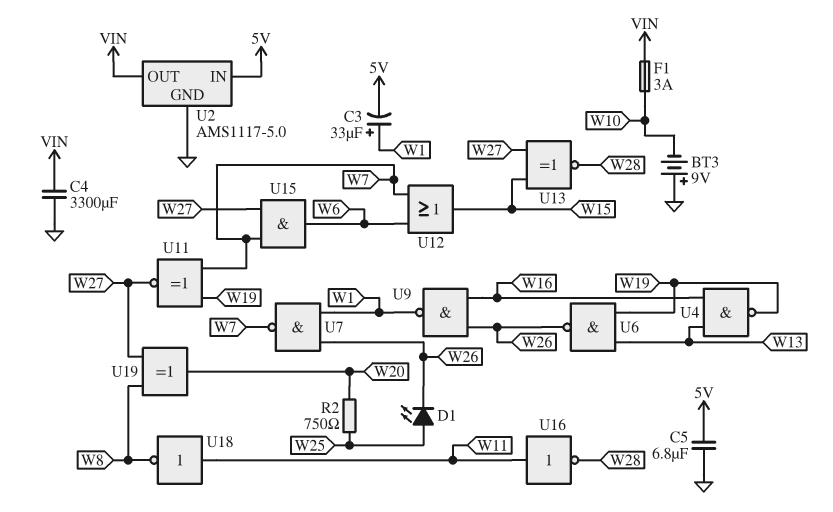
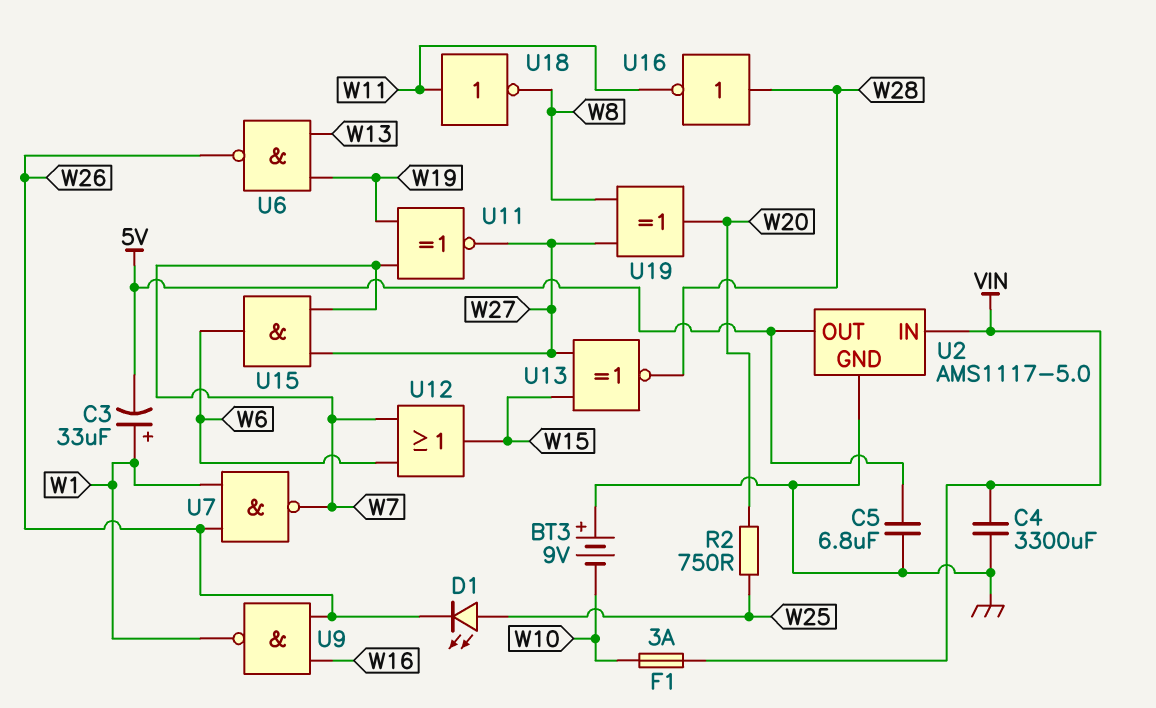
U2 pin IN: 5V -> VIN
U2 pin OUT: VIN -> 5V
U4: NAND (in W13, in W16, out W19) -> none
U16: NOT (in W11, out W28) -> NOT (in W28, out W11)

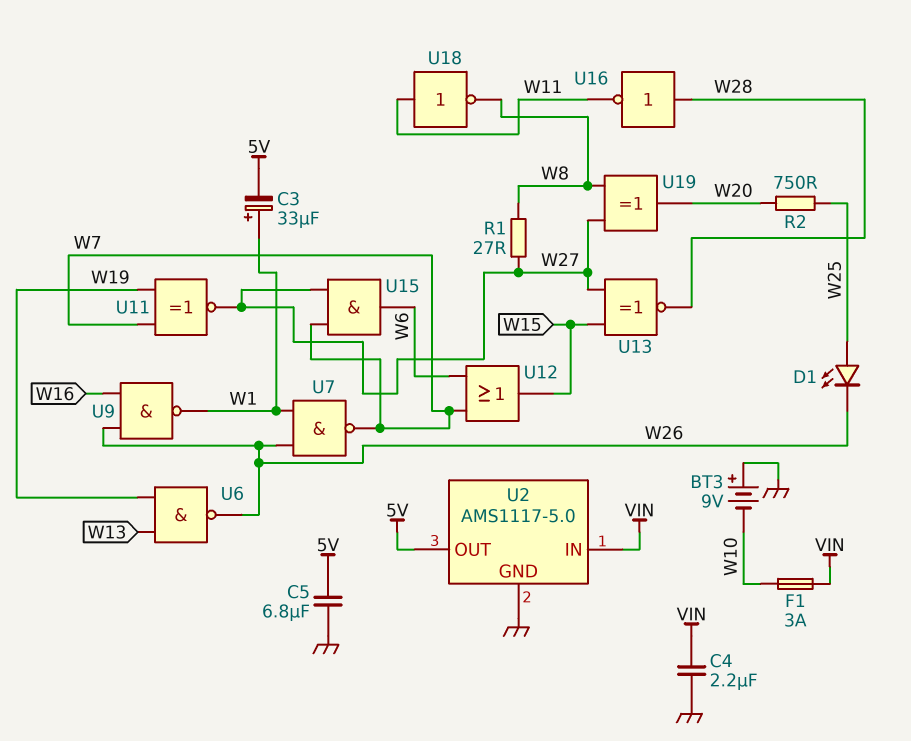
C4: 3300uF (GND, VIN) -> 2.2uF (GND, VIN)
R1: none -> 27 (W8, W27)

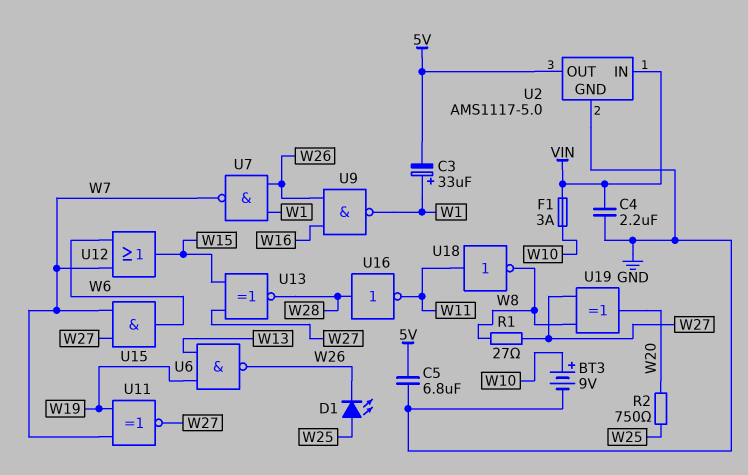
BT3: 9V (plus GND, minus W10) -> 9V (plus W10, minus GND)

